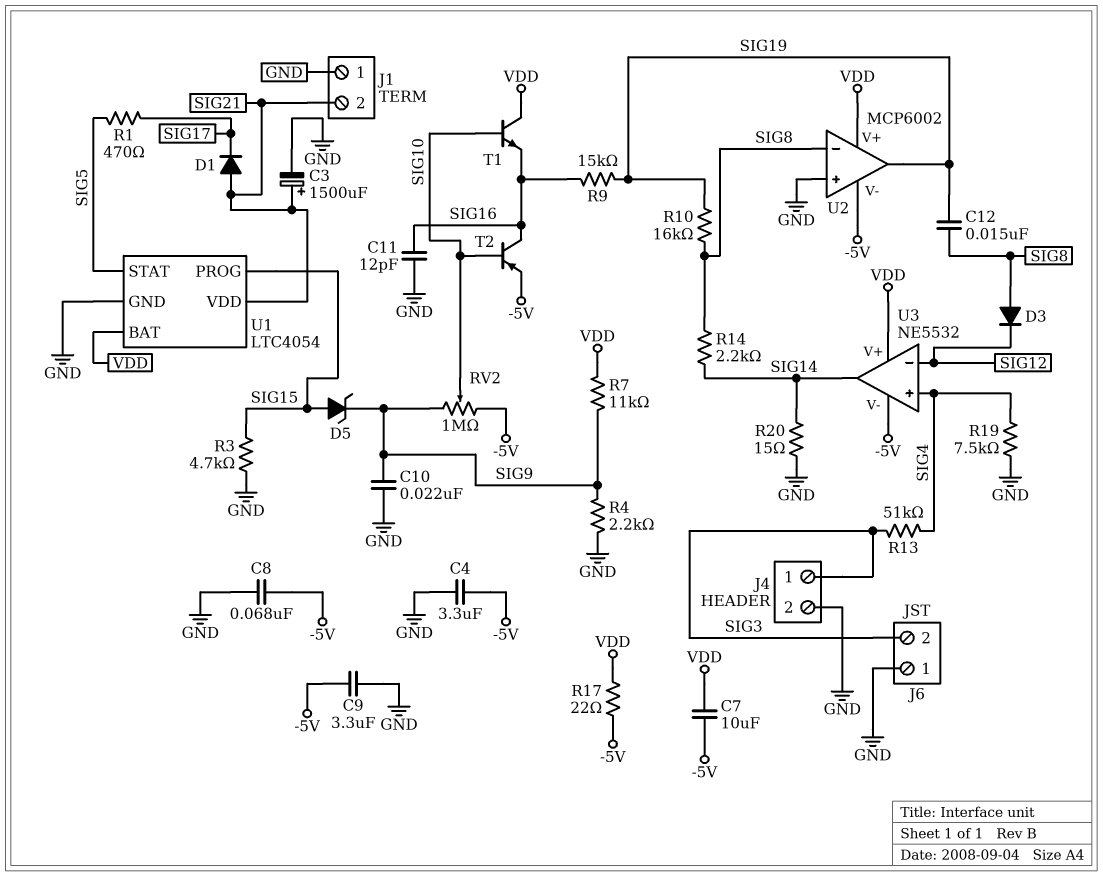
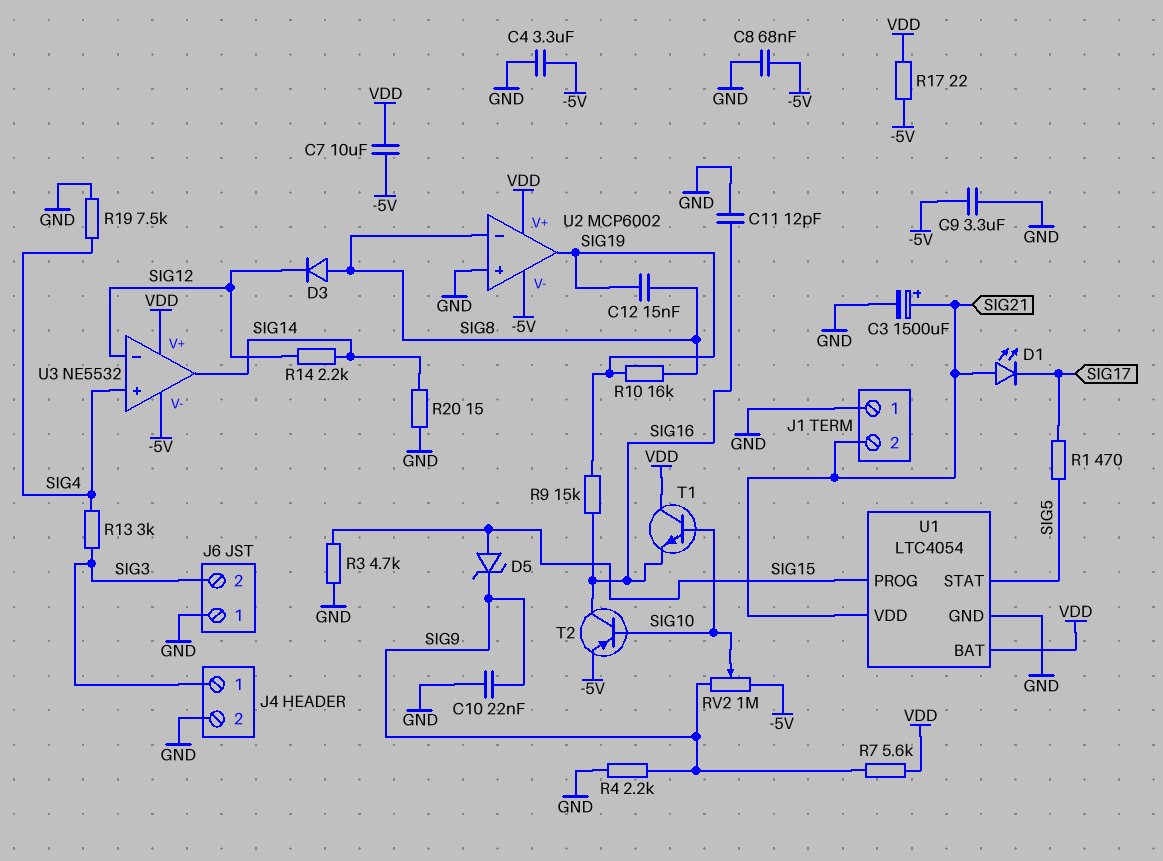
D1: diode (A SIG21, K SIG17) -> LED (A SIG21, K SIG17)
R7: 11k (SIG9, VDD) -> 5.6k (SIG9, VDD)
R13: 51k (SIG3, SIG4) -> 3k (SIG3, SIG4)
R14: 2.2k (SIG8, SIG14) -> 2.2k (SIG12, SIG14)

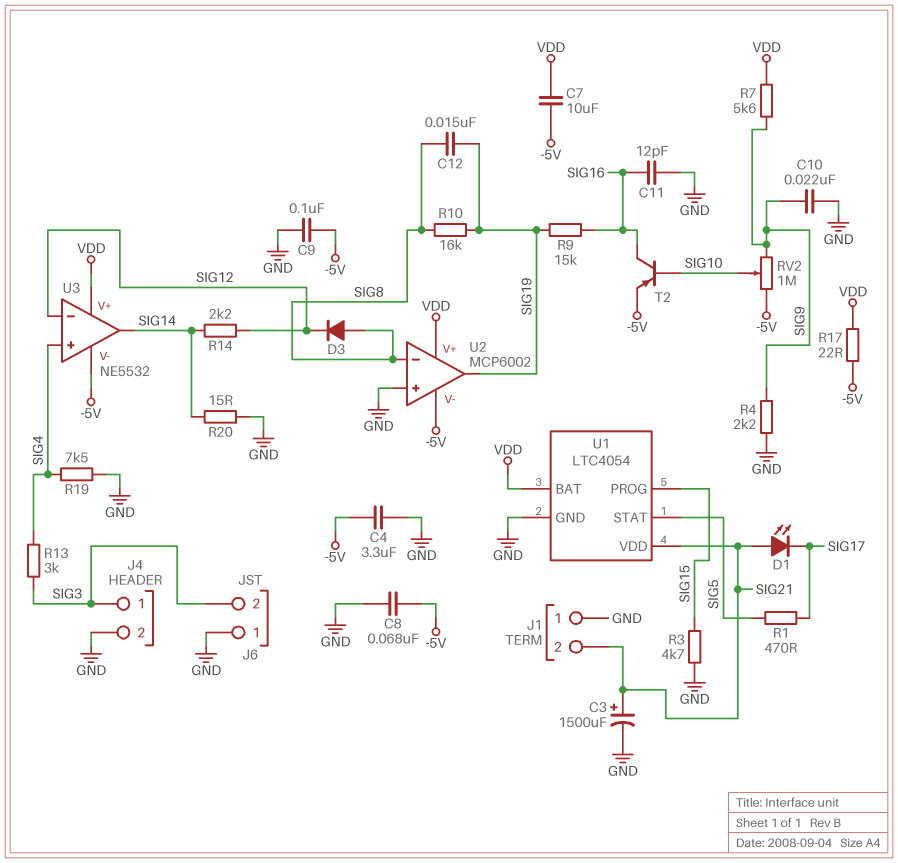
C9: 3.3uF (-5V, GND) -> 100nF (-5V, GND)
D5: zener (A SIG15, K SIG9) -> none
T1: NPN (B SIG10, C VDD, E SIG16) -> none

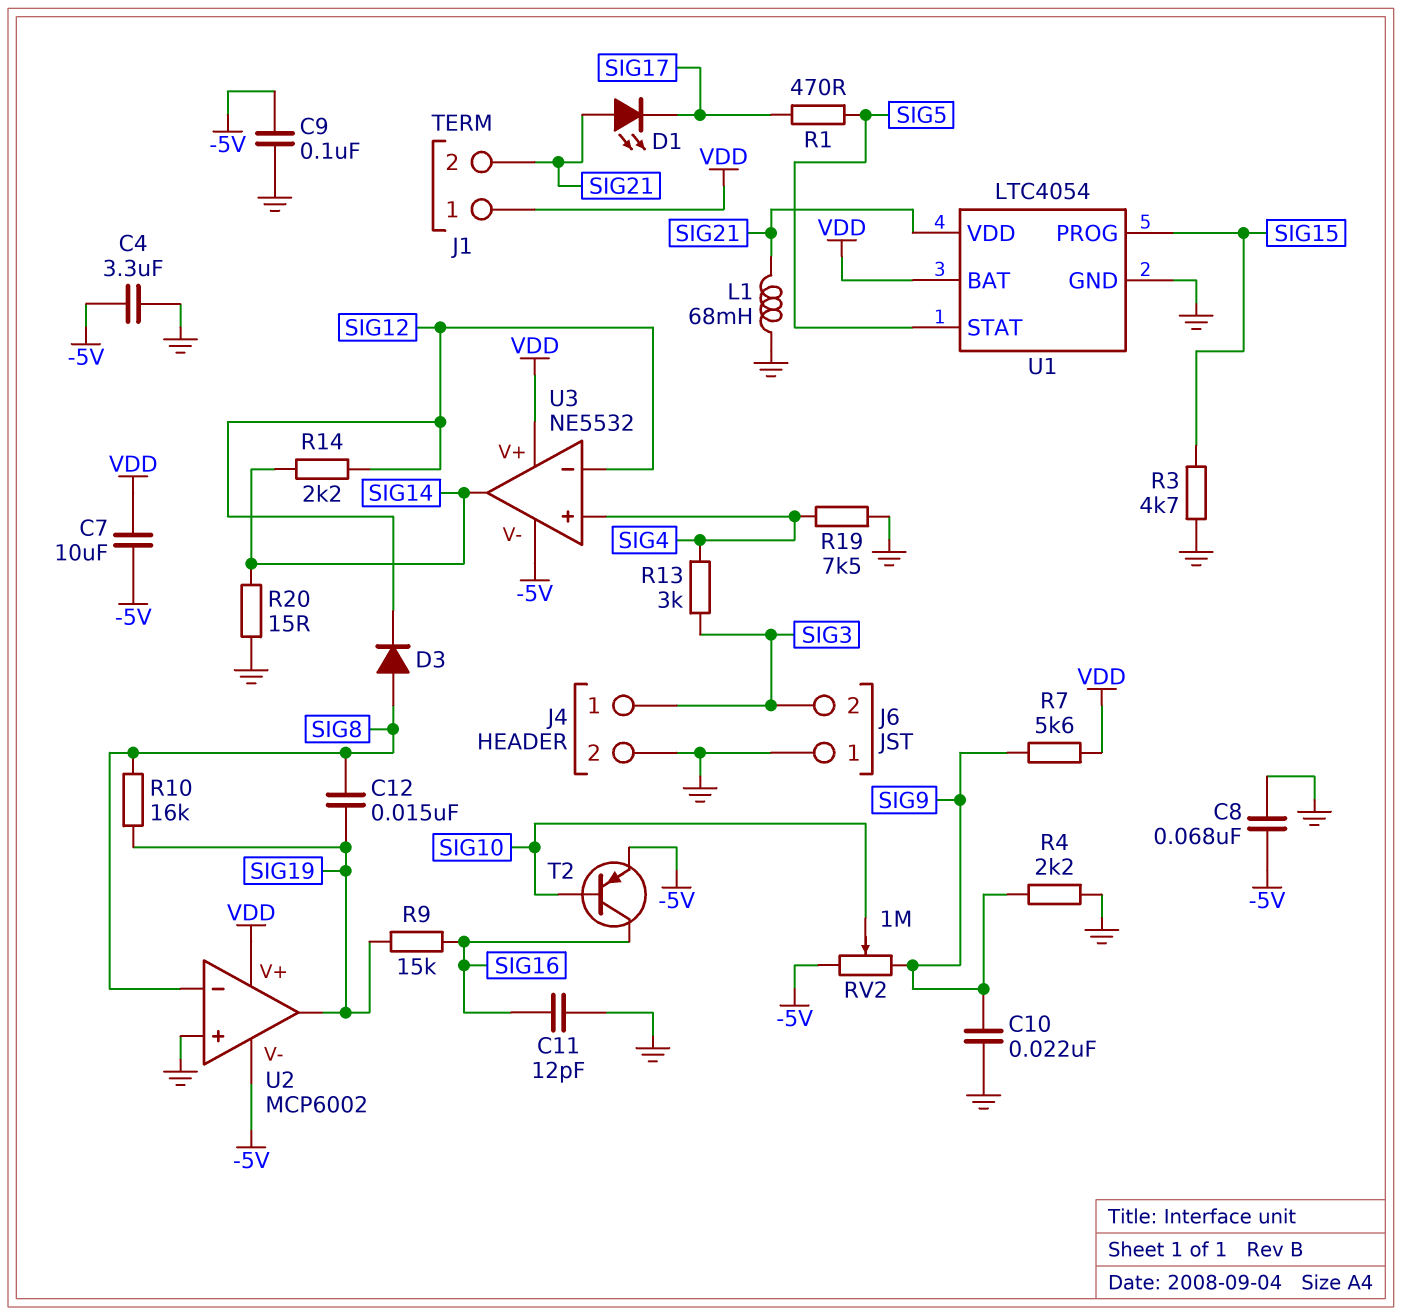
C3: 1500uF (plus SIG21, minus GND) -> none
J1 pin 1: GND -> VDD
L1: none -> 68mH (GND, SIG21)
R17: 22 (-5V, VDD) -> none

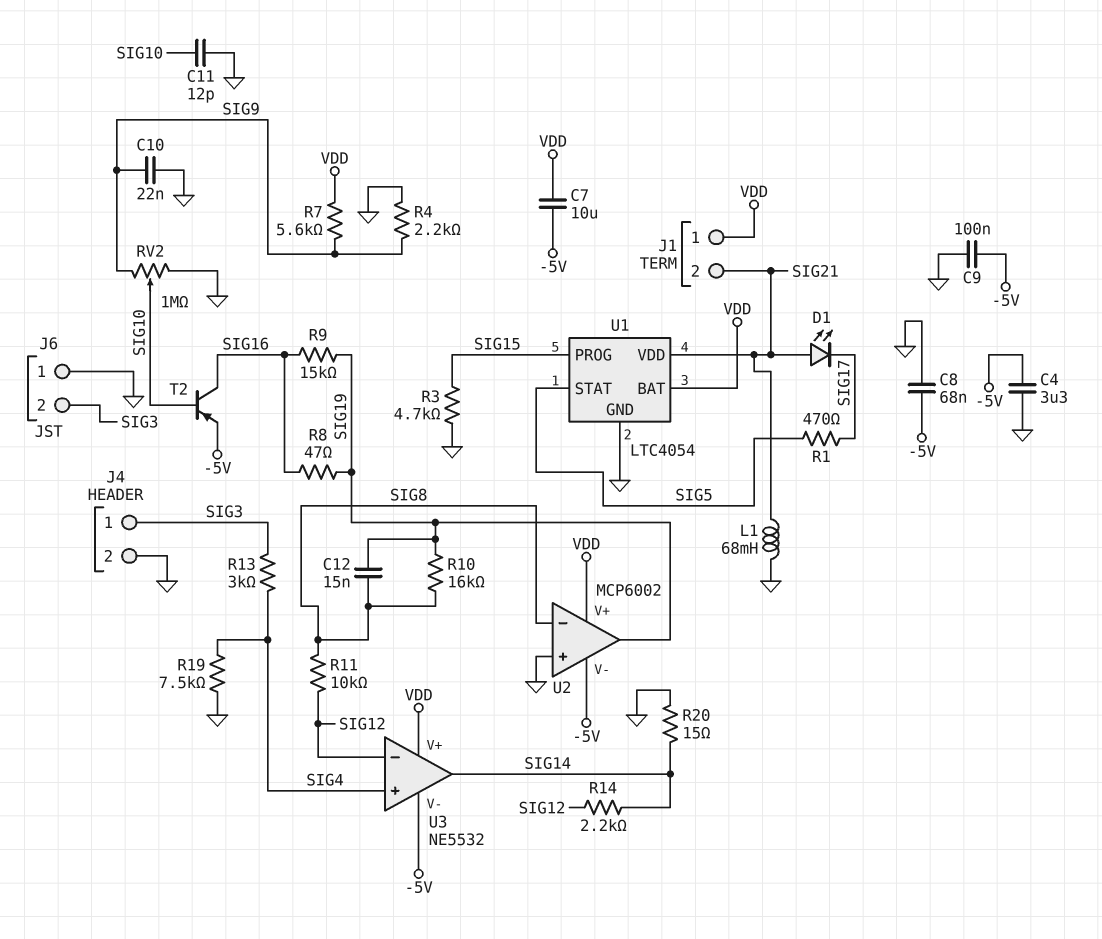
C11: 12pF (GND, SIG16) -> 12pF (GND, SIG10)
D3: diode (A SIG8, K SIG12) -> none
R8: none -> 47 (SIG16, SIG19)
R11: none -> 10k (SIG8, SIG12)
RV2: 1M (-5V, SIG9, wiper SIG10) -> 1M (GND, SIG9, wiper SIG10)

